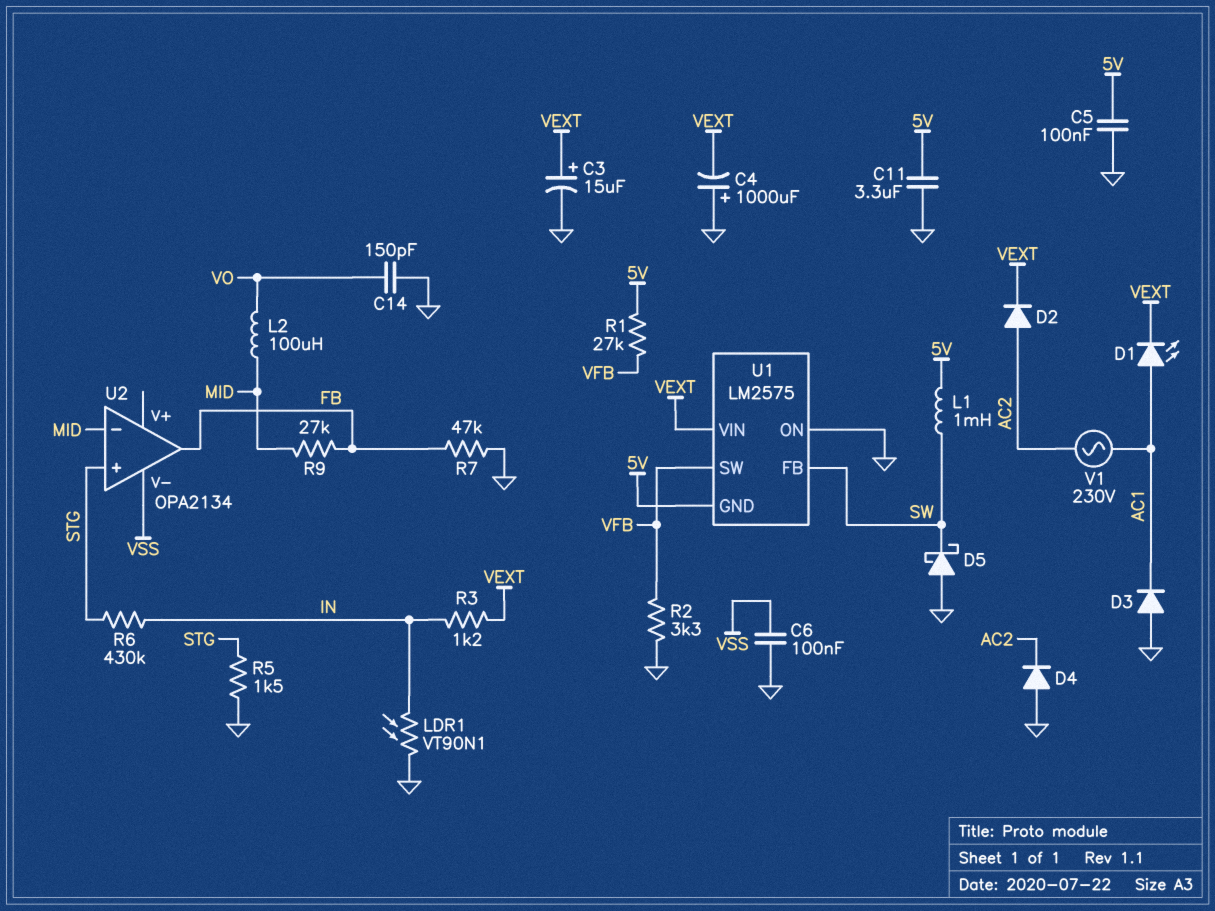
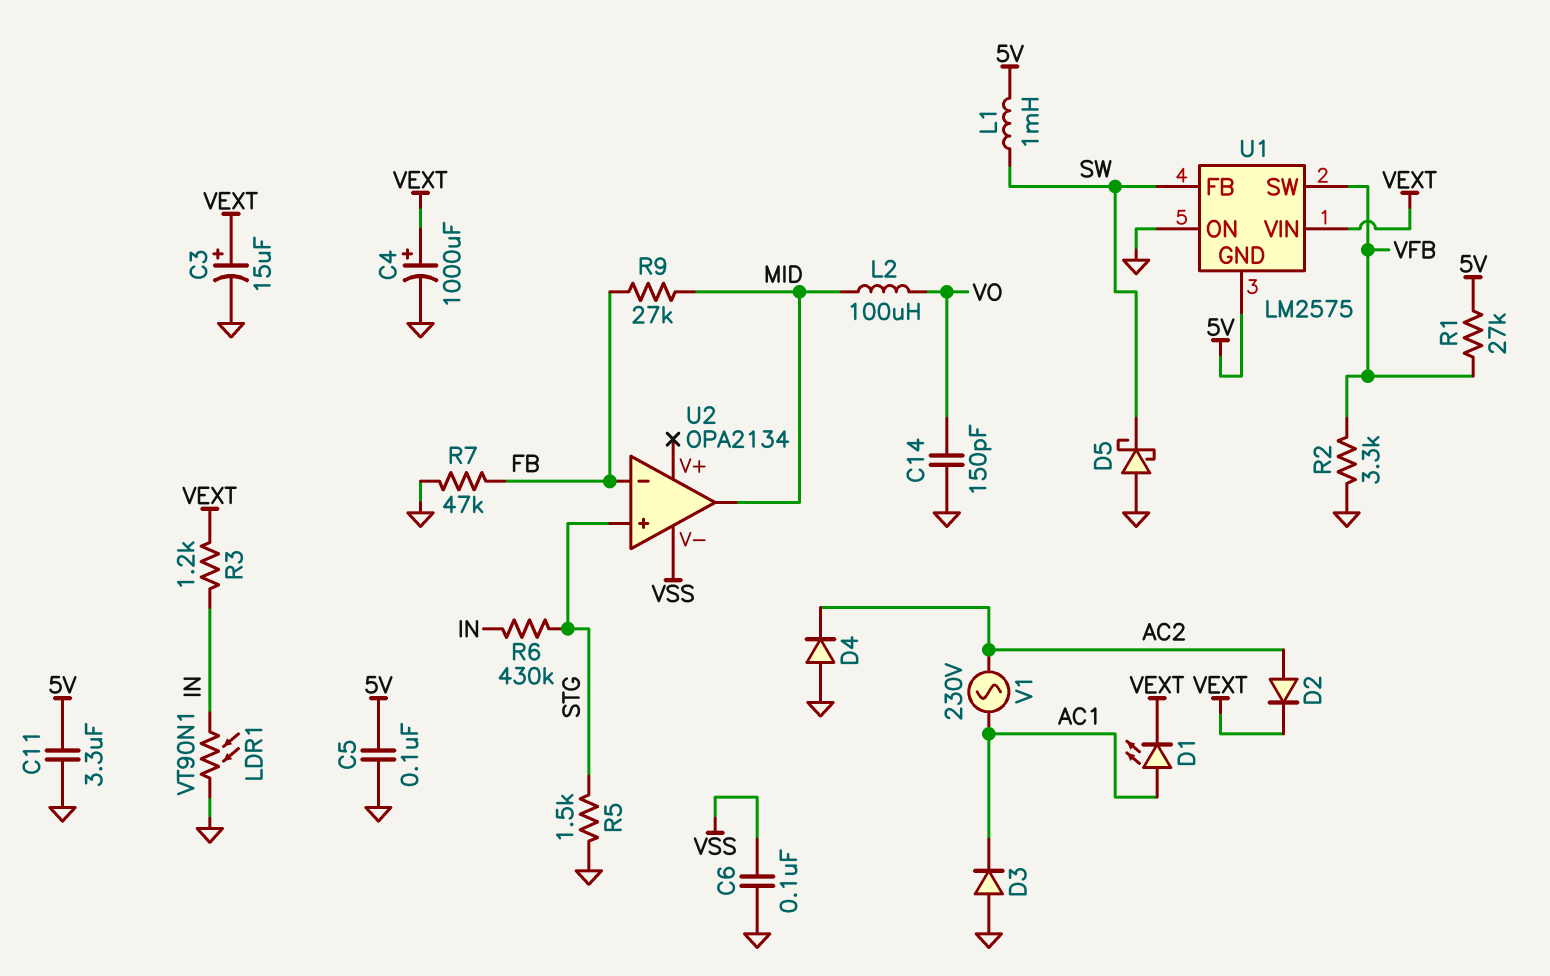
C4: 1000uF (plus GND, minus VEXT) -> 1000uF (plus VEXT, minus GND)
U2 pin in-: MID -> FB
U2 pin out: FB -> MID

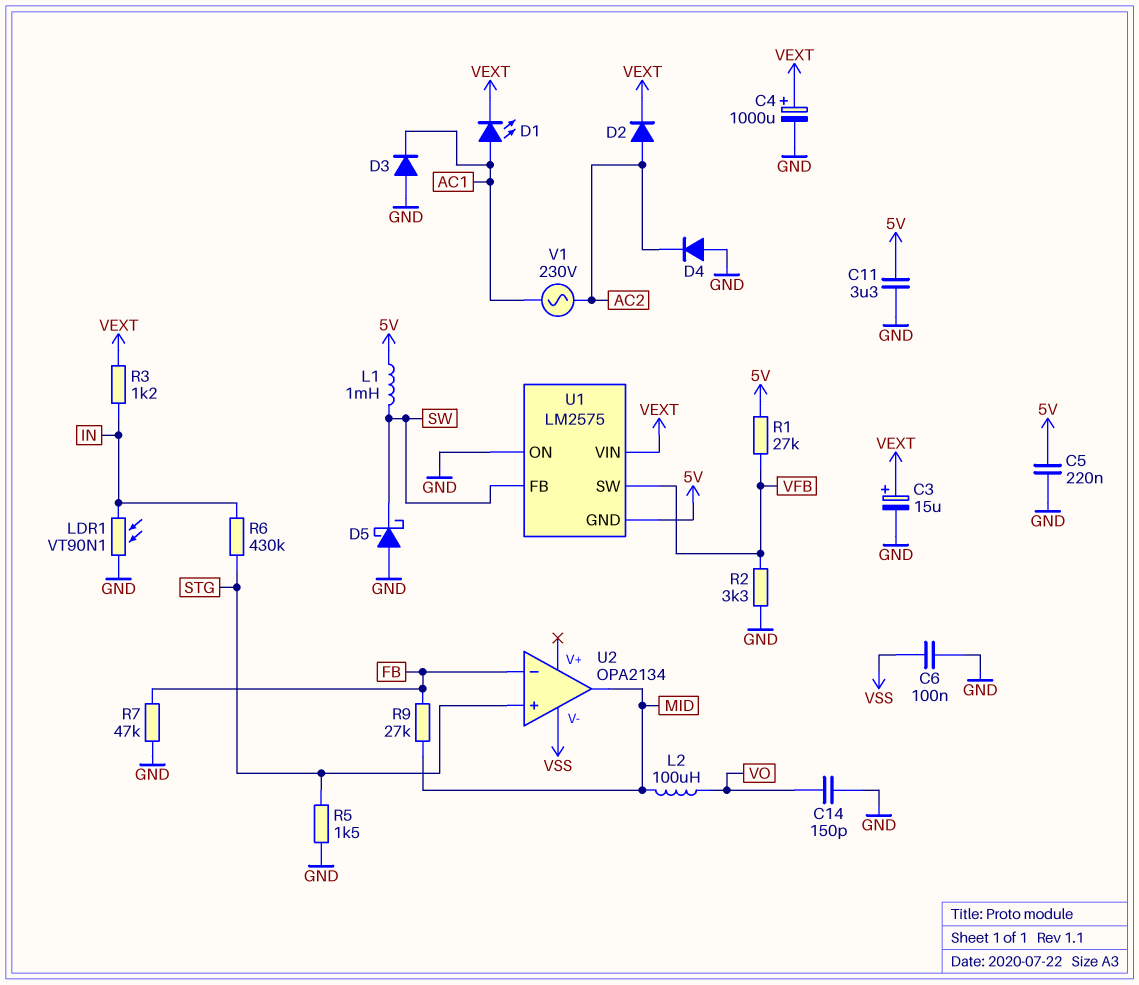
C5: 100nF (5V, GND) -> 220nF (5V, GND)

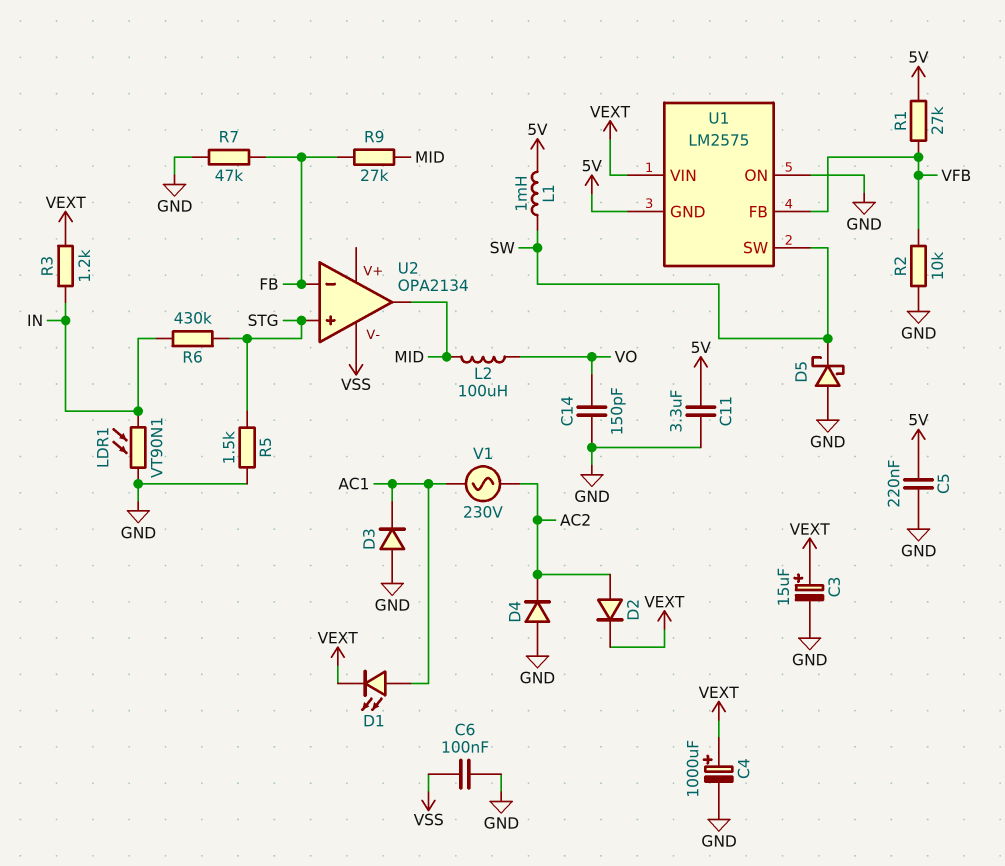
R2: 3.3k (GND, VFB) -> 10k (GND, VFB)
U1 pin FB: SW -> VFB
U1 pin SW: VFB -> SW

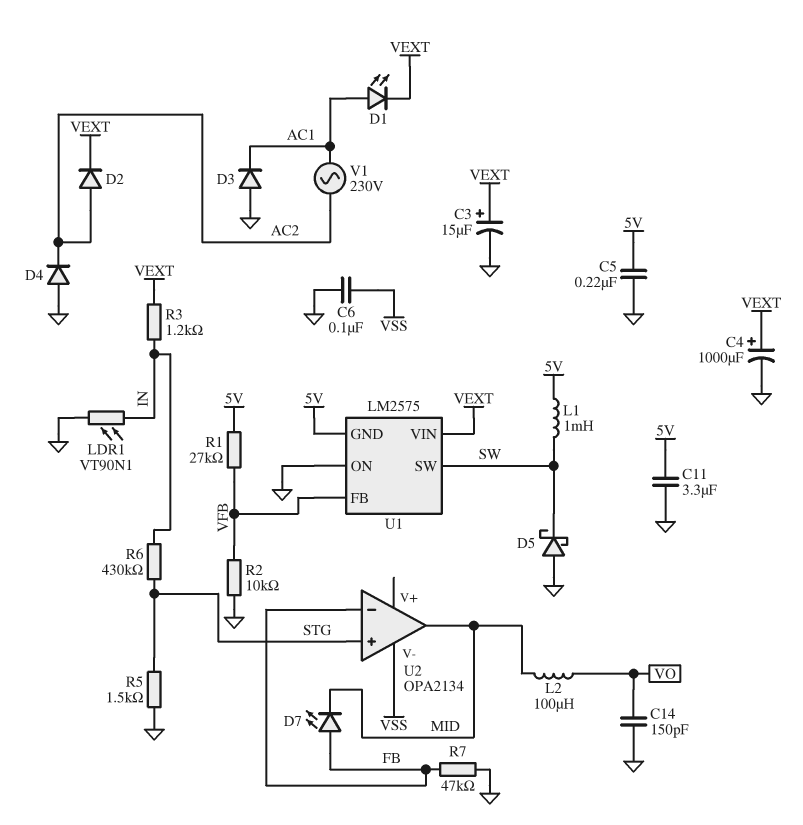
D7: none -> LED (A FB, K MID)
R9: 27k (FB, MID) -> none

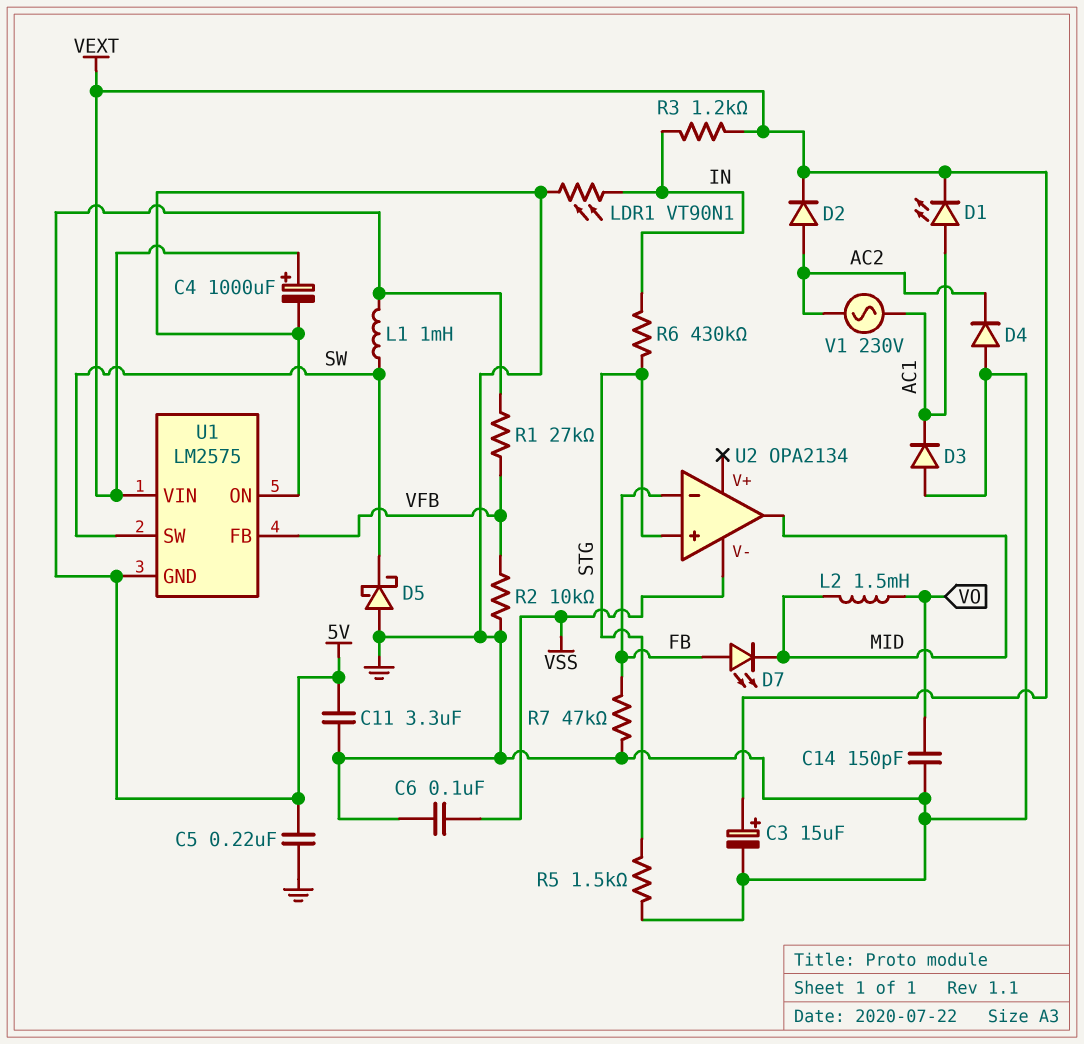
L2: 100uH (MID, VO) -> 1.5mH (MID, VO)

